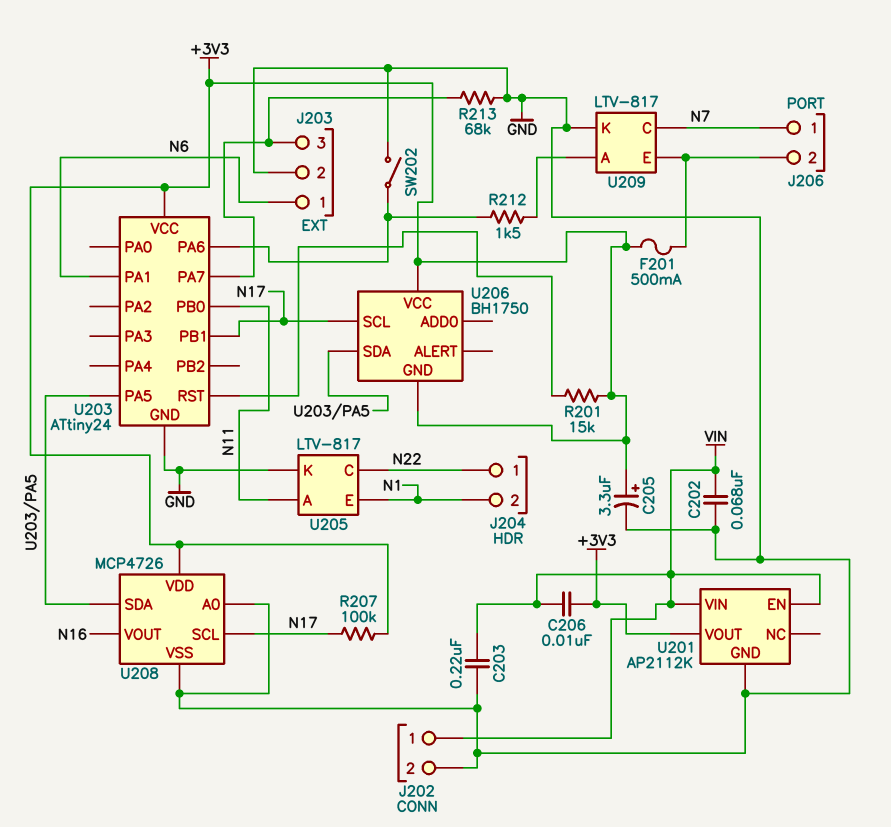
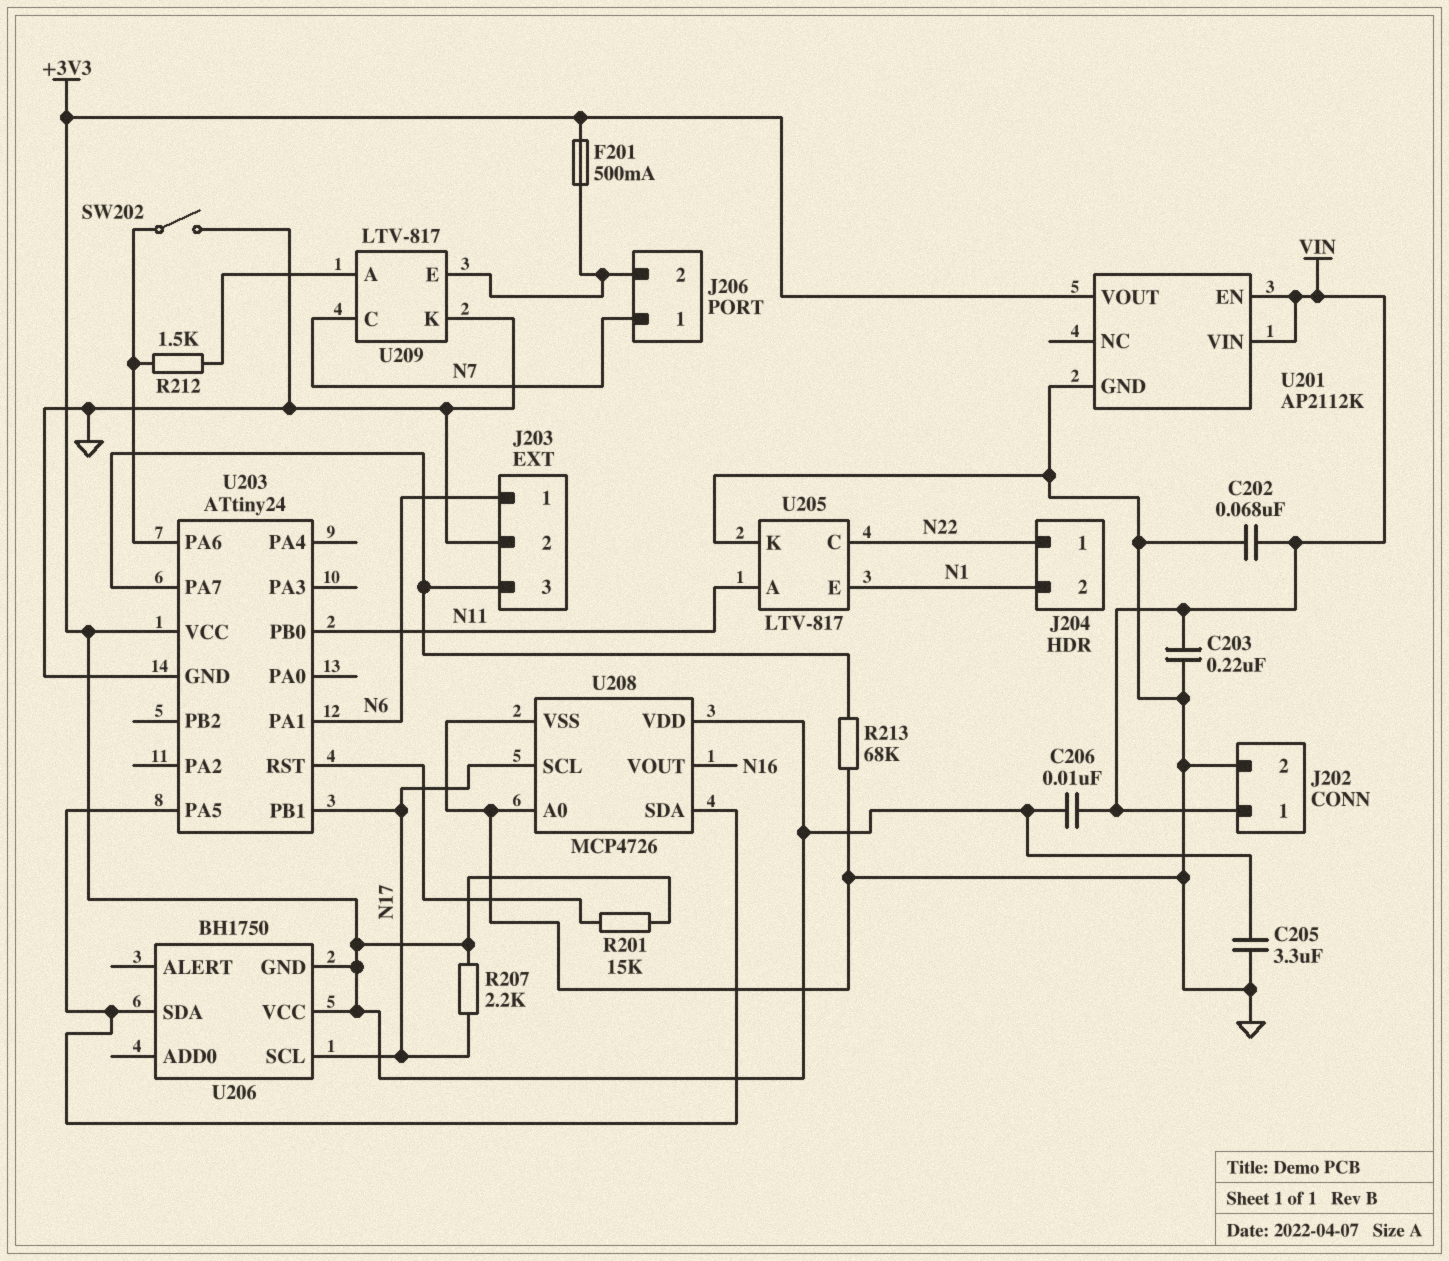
C205: 3.3uF (plus +3V3, minus GND) -> 3.3uF (+3V3, GND)
R207: 100k (+3V3, N17) -> 2.2k (+3V3, N17)

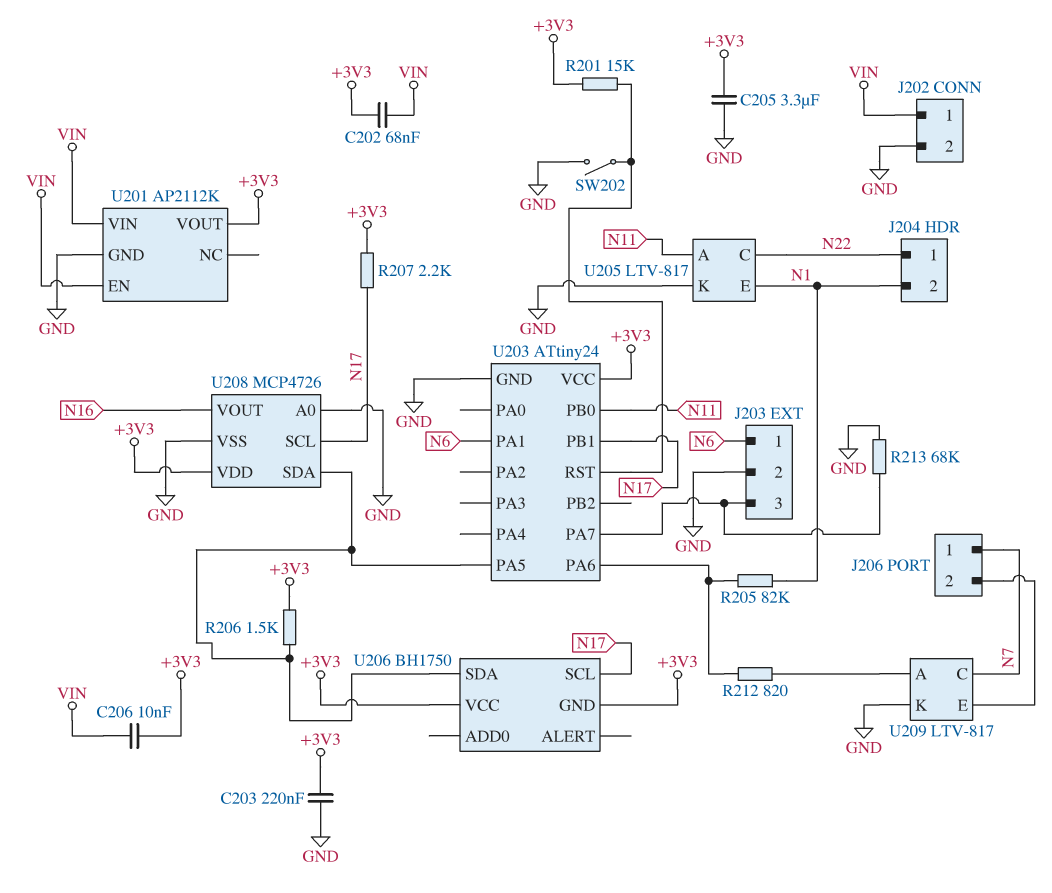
C202: 68nF (GND, VIN) -> 68nF (+3V3, VIN)
C203: 220nF (GND, VIN) -> 220nF (+3V3, GND)
F201: 500mA (+3V3, J206/2) -> none
R205: none -> 82k (N1, U203/PA6)
R206: none -> 1.5k (+3V3, U203/PA5)
R212: 1.5k (U203/PA6, U209/A) -> 820 (U203/PA6, U209/A)
SW202: switch (GND, U203/PA6) -> switch (GND, U203/RST)

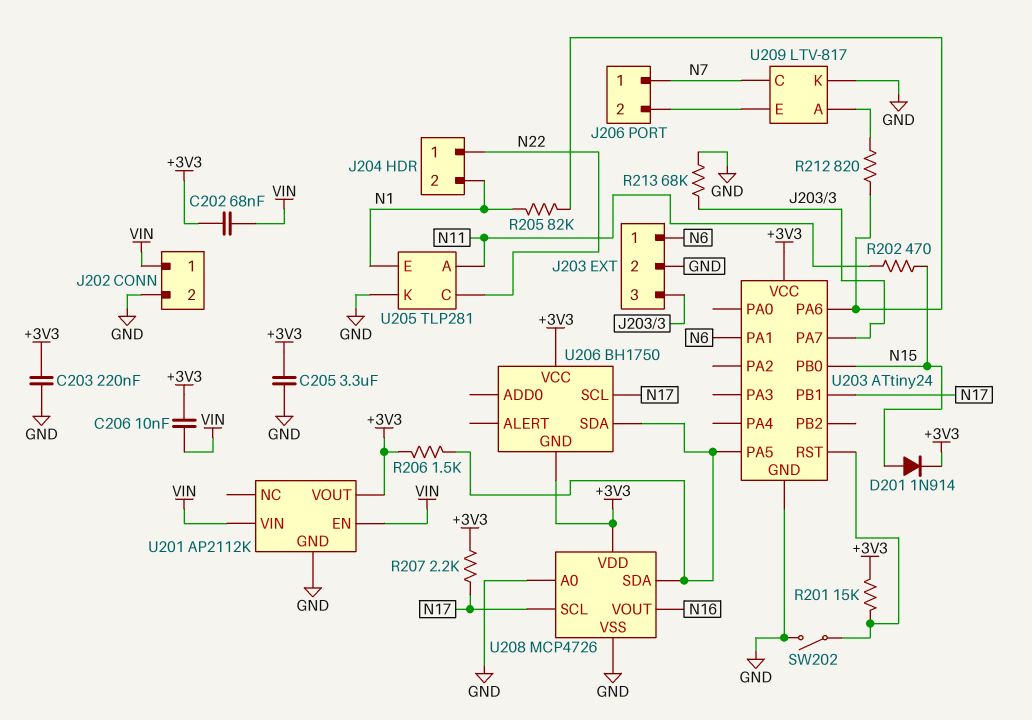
D201: none -> diode 1N914 (A N15, K +3V3)
R202: none -> 470 (N11, N15)
U203 pin PB0: N11 -> N15
U205: LTV-817 -> TLP281

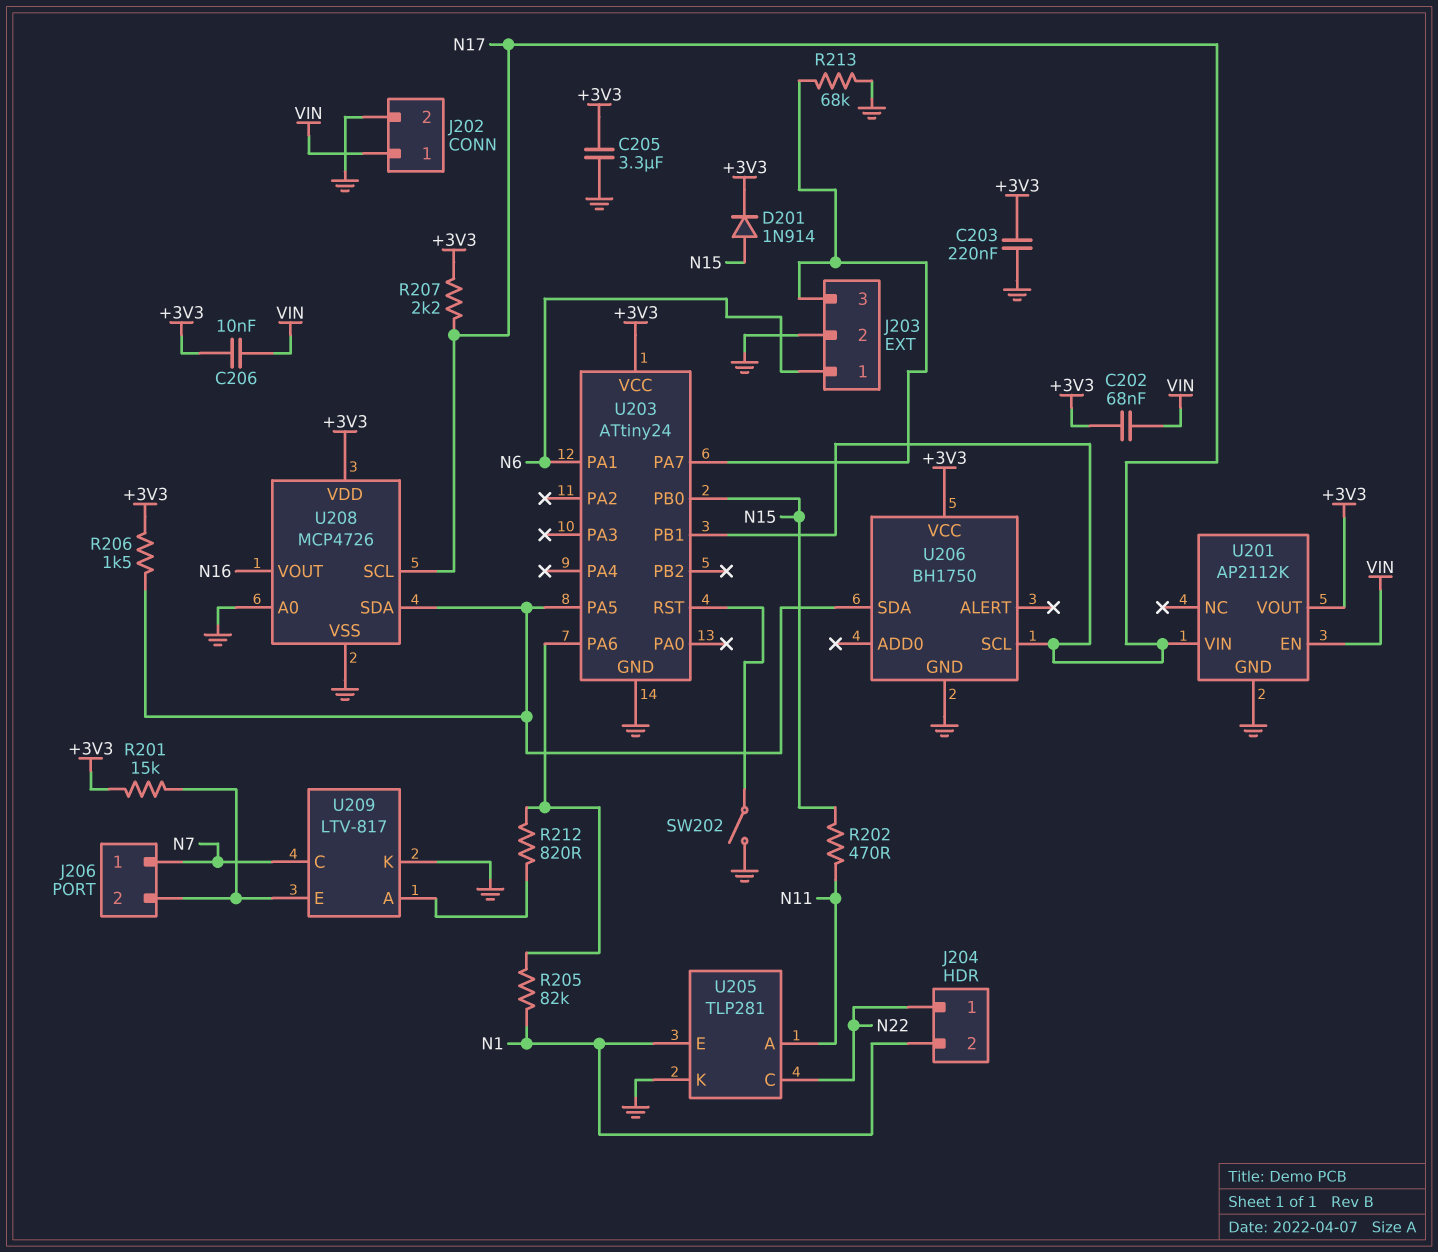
R201: 15k (+3V3, U203/RST) -> 15k (+3V3, J206/2)
U201 pin VIN: VIN -> N17
U206 pin GND: +3V3 -> GND

